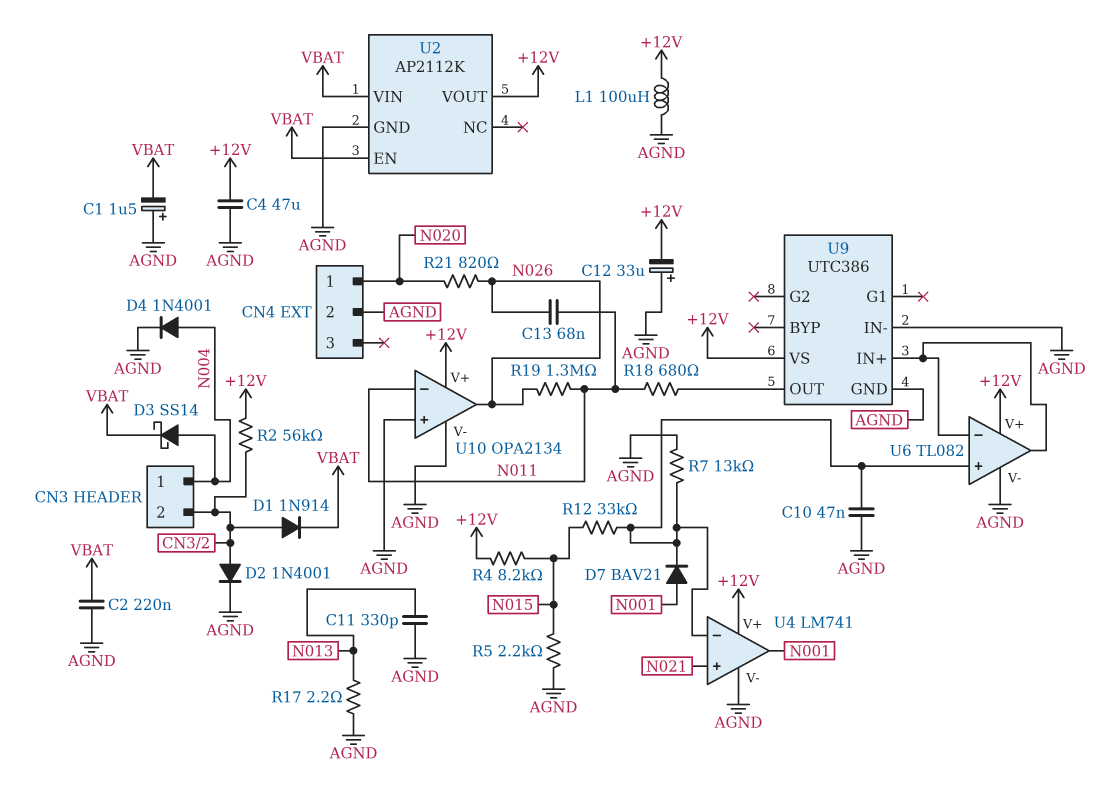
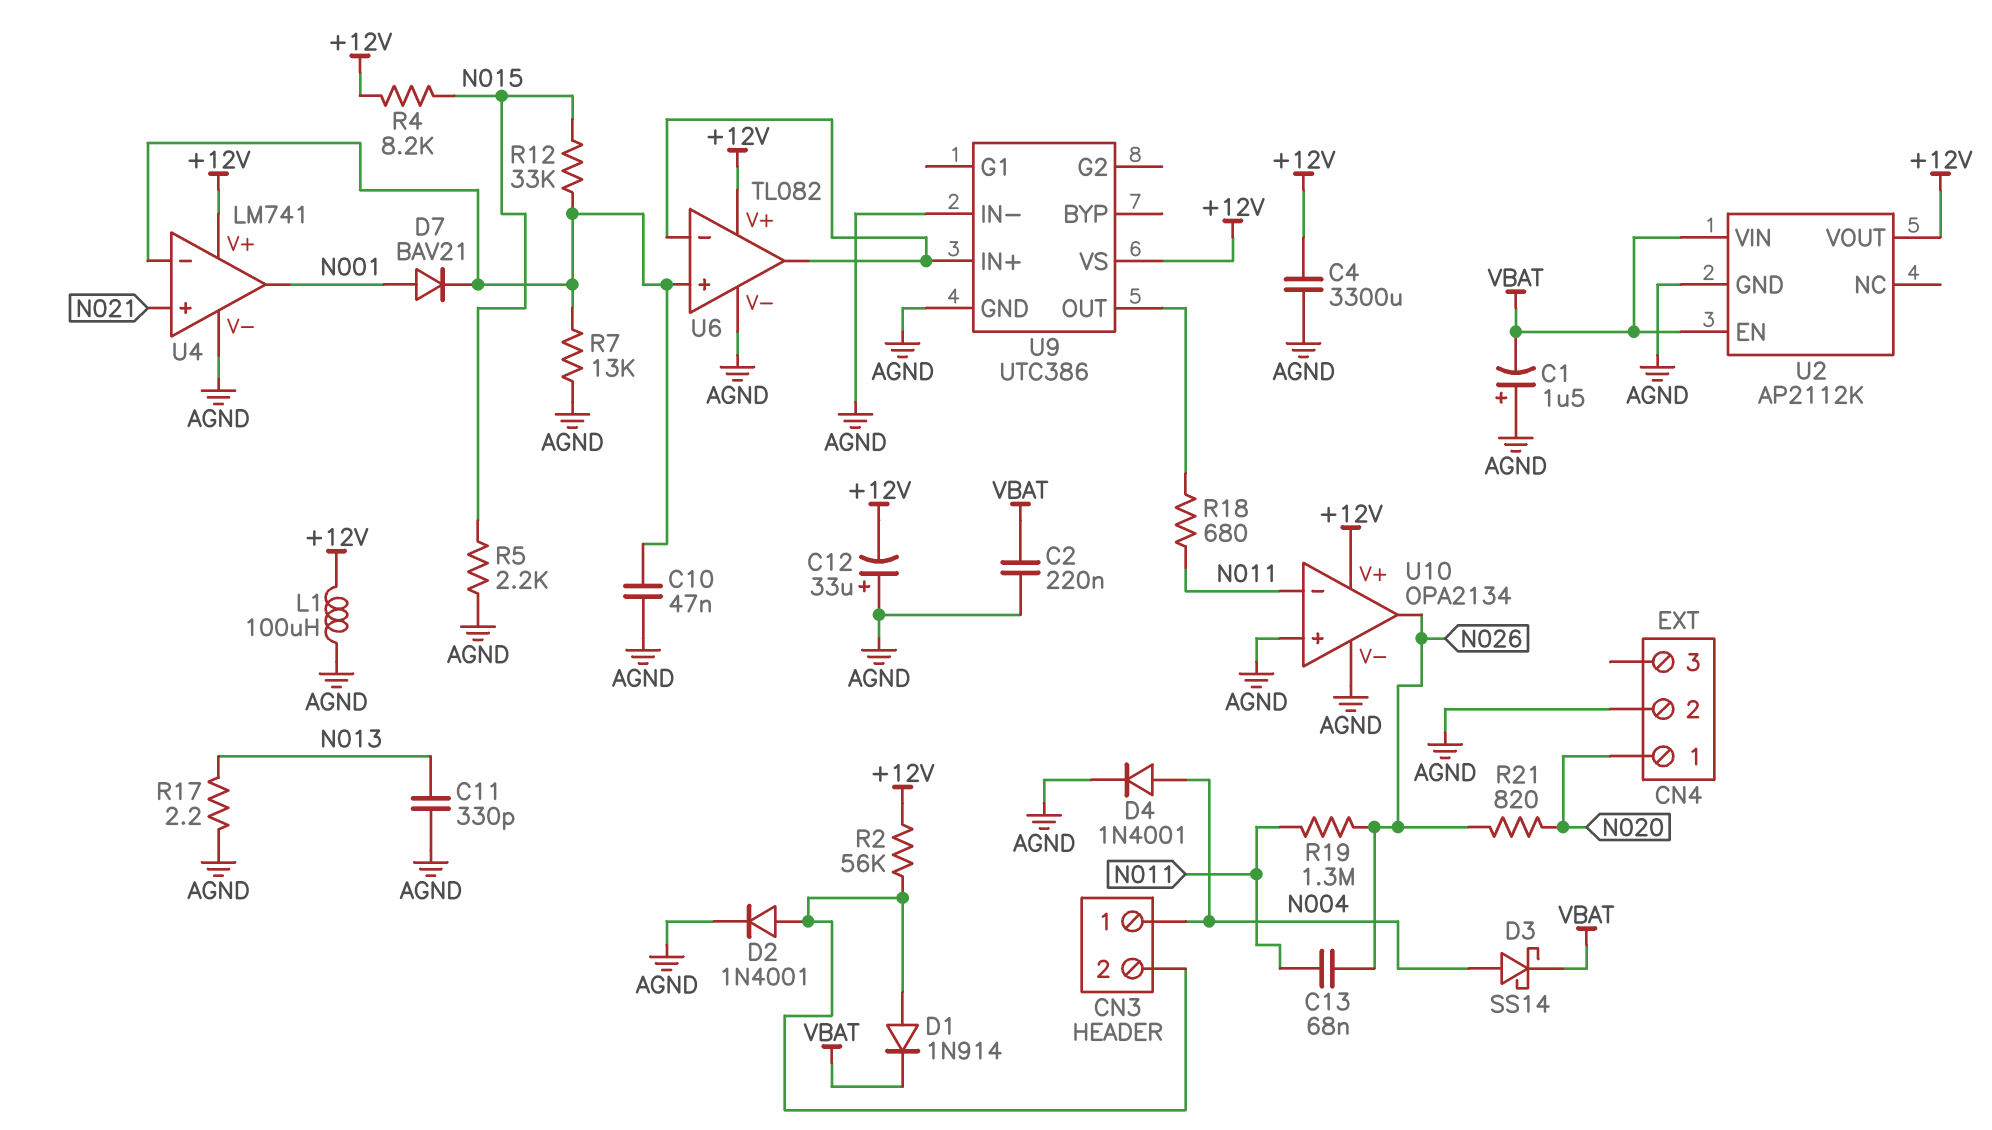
C4: 47uF (+12V, AGND) -> 3300uF (+12V, AGND)

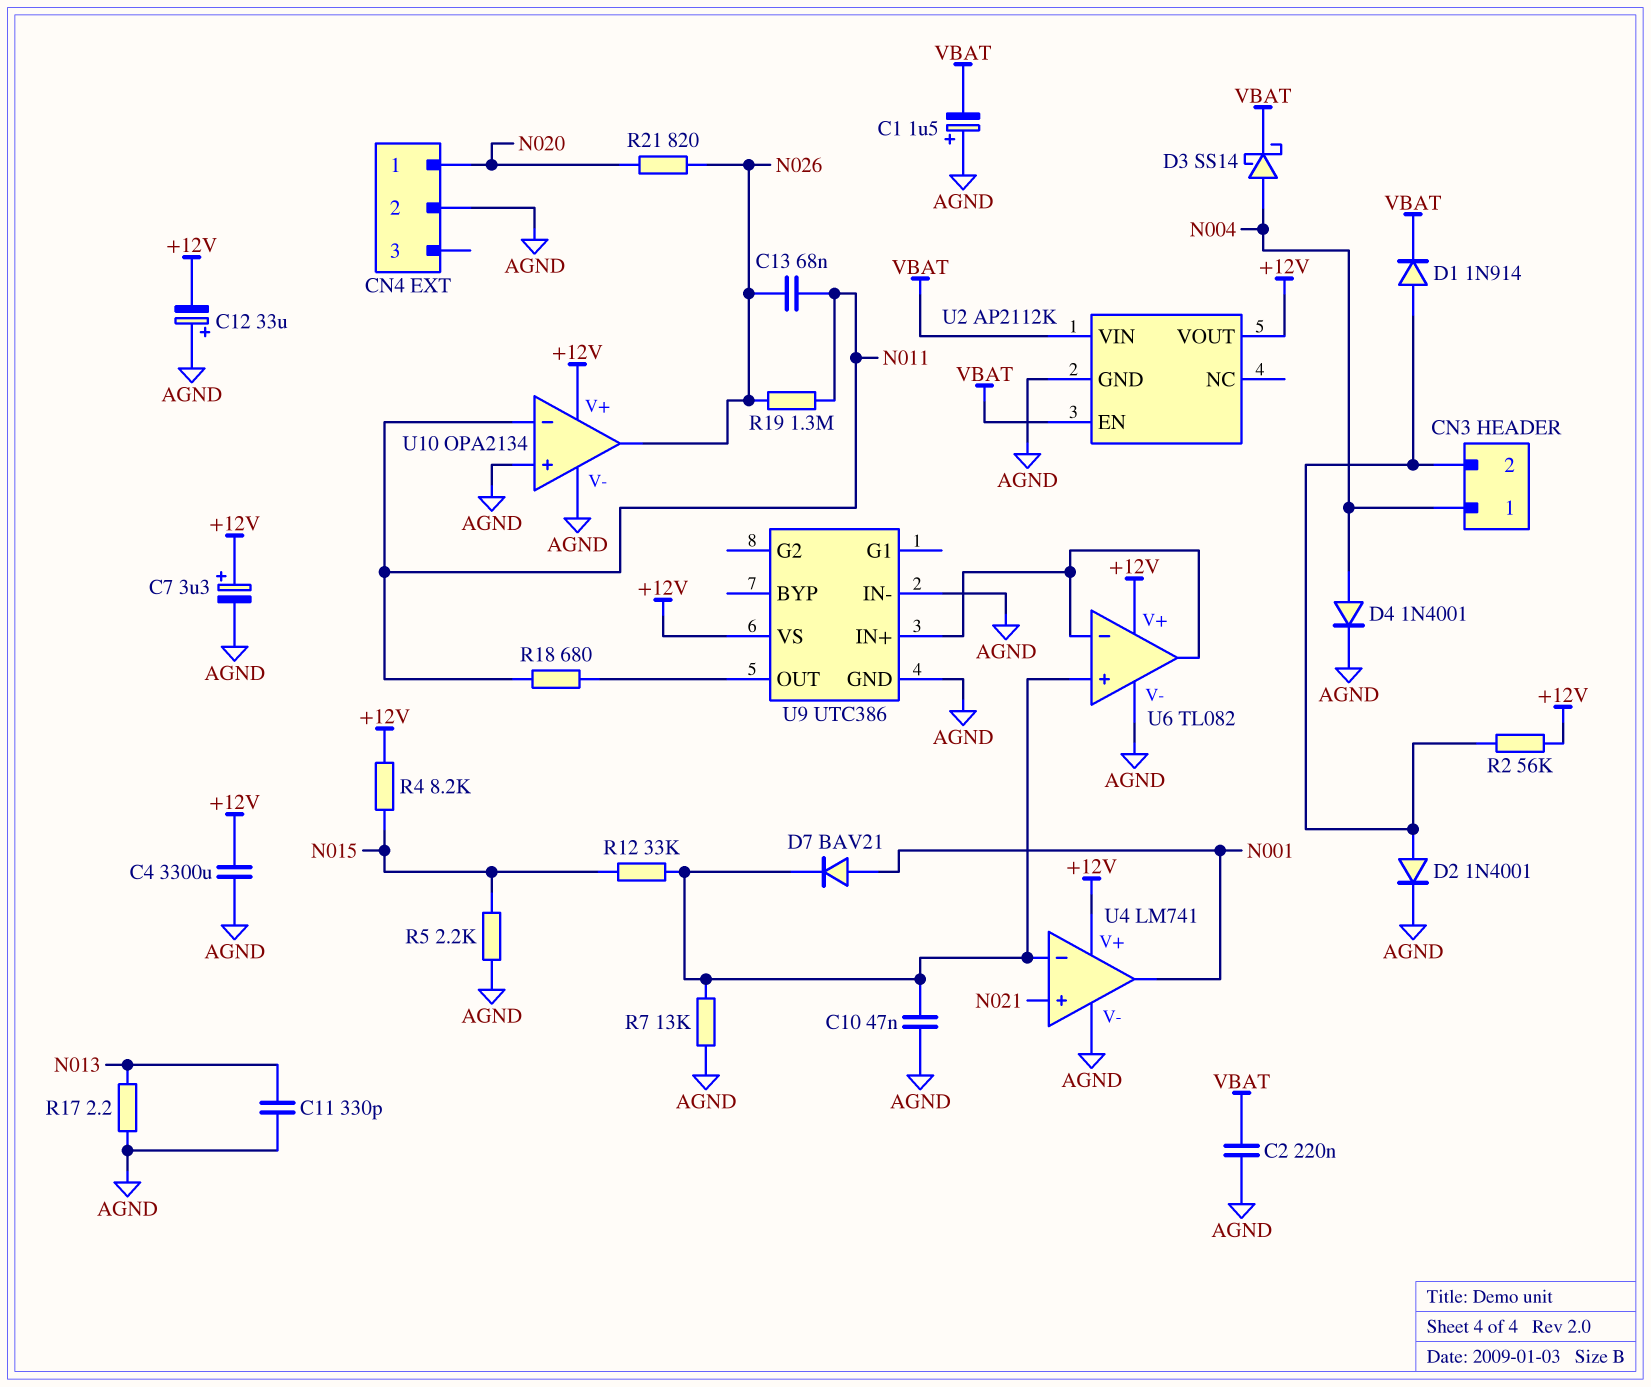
C7: none -> 3.3uF (plus +12V, minus AGND)
L1: 100uH (+12V, AGND) -> none

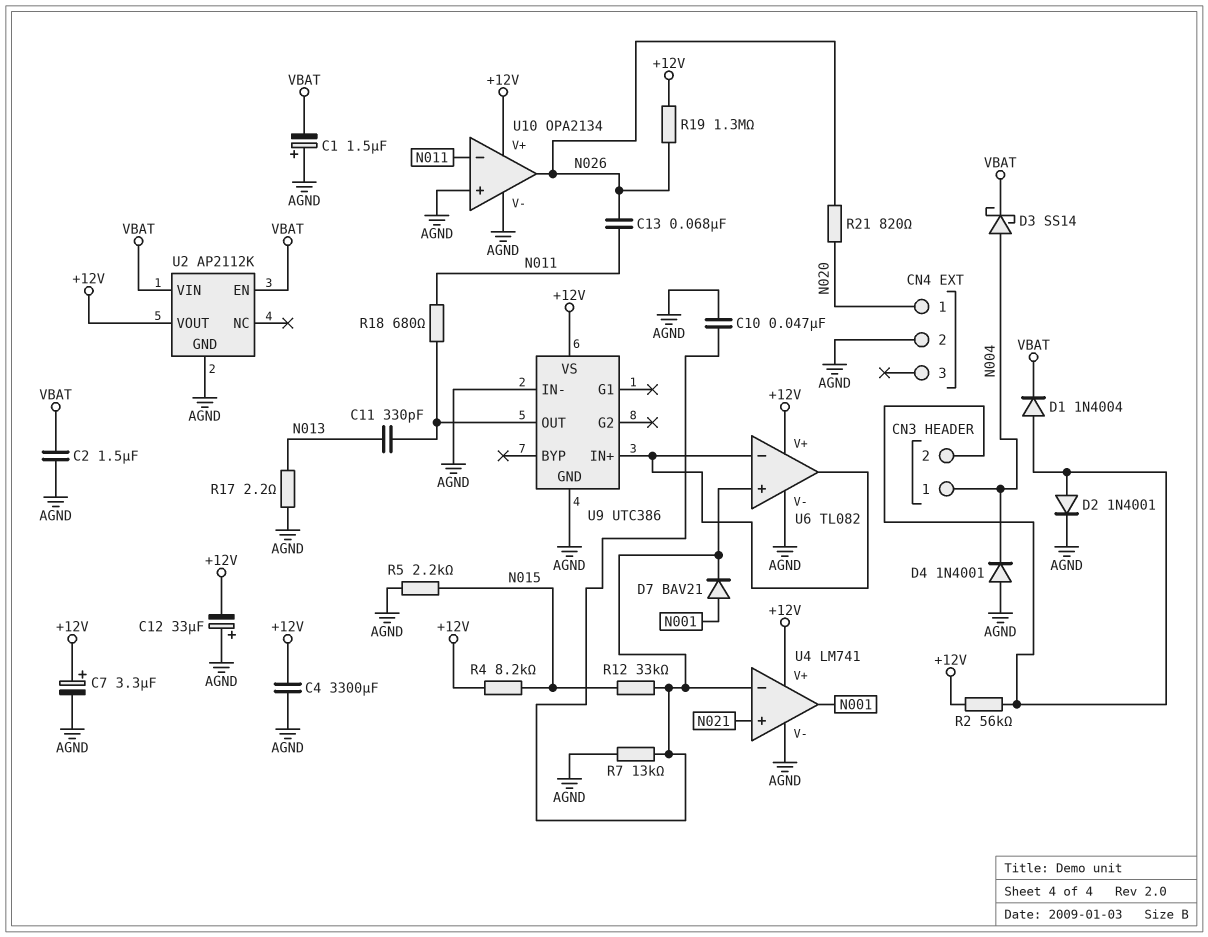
C2: 220nF (AGND, VBAT) -> 1.5uF (AGND, VBAT)
C11: 330pF (AGND, N013) -> 330pF (N013, U9/OUT)
D1: diode 1N914 (A CN3/2, K VBAT) -> diode 1N4004 (A CN3/2, K VBAT)
D4: diode 1N4001 (A N004, K AGND) -> diode 1N4001 (A AGND, K N004)
R19: 1.3M (N011, N026) -> 1.3M (+12V, N026)

